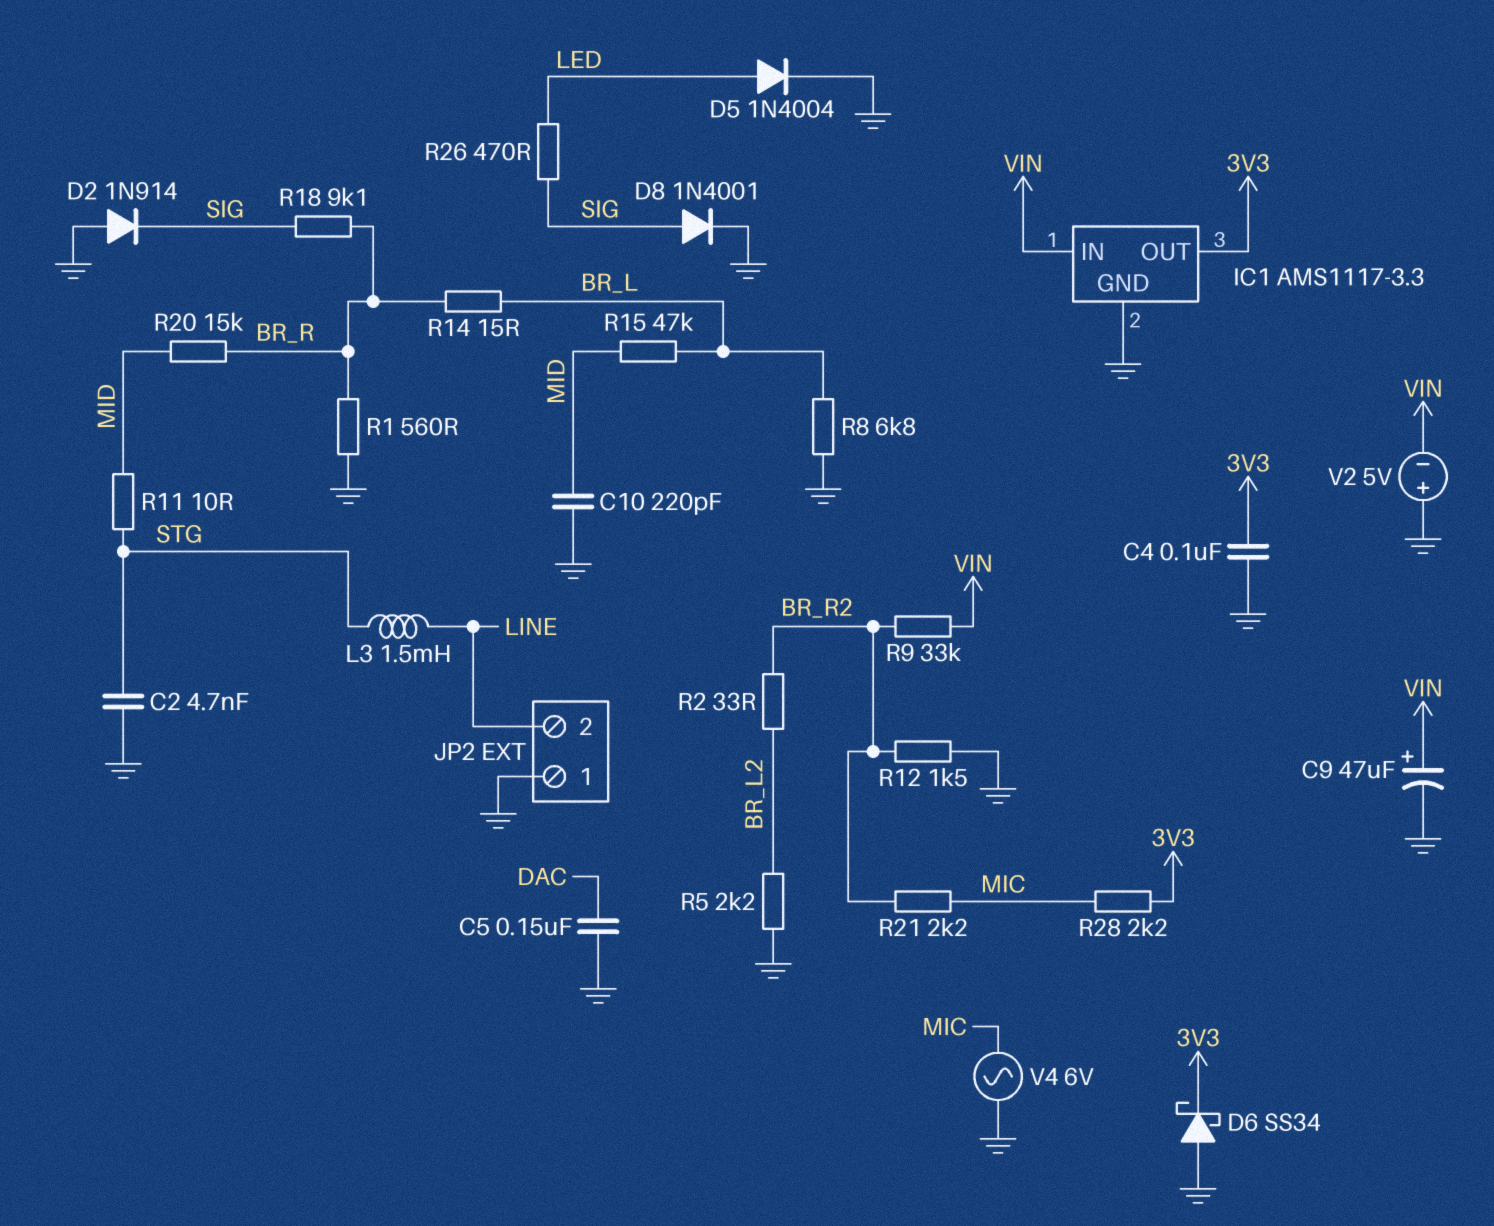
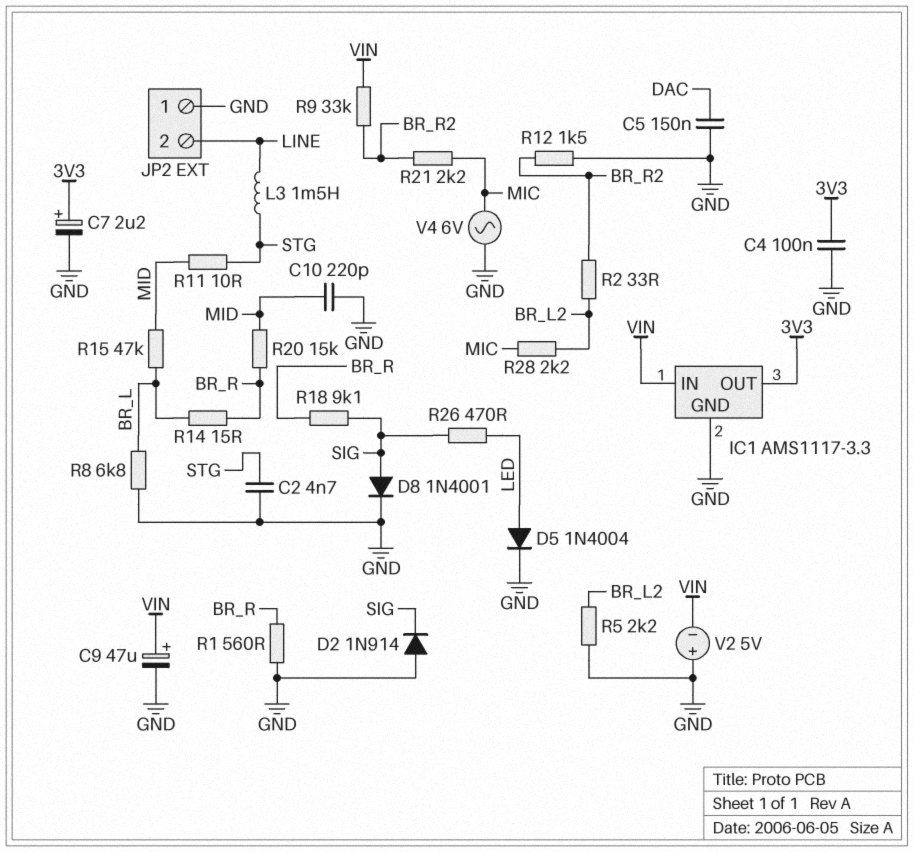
C7: none -> 2.2uF (plus 3V3, minus GND)
D6: schottky SS34 (A GND, K 3V3) -> none
R28: 2.2k (3V3, MIC) -> 2.2k (BR_L2, MIC)

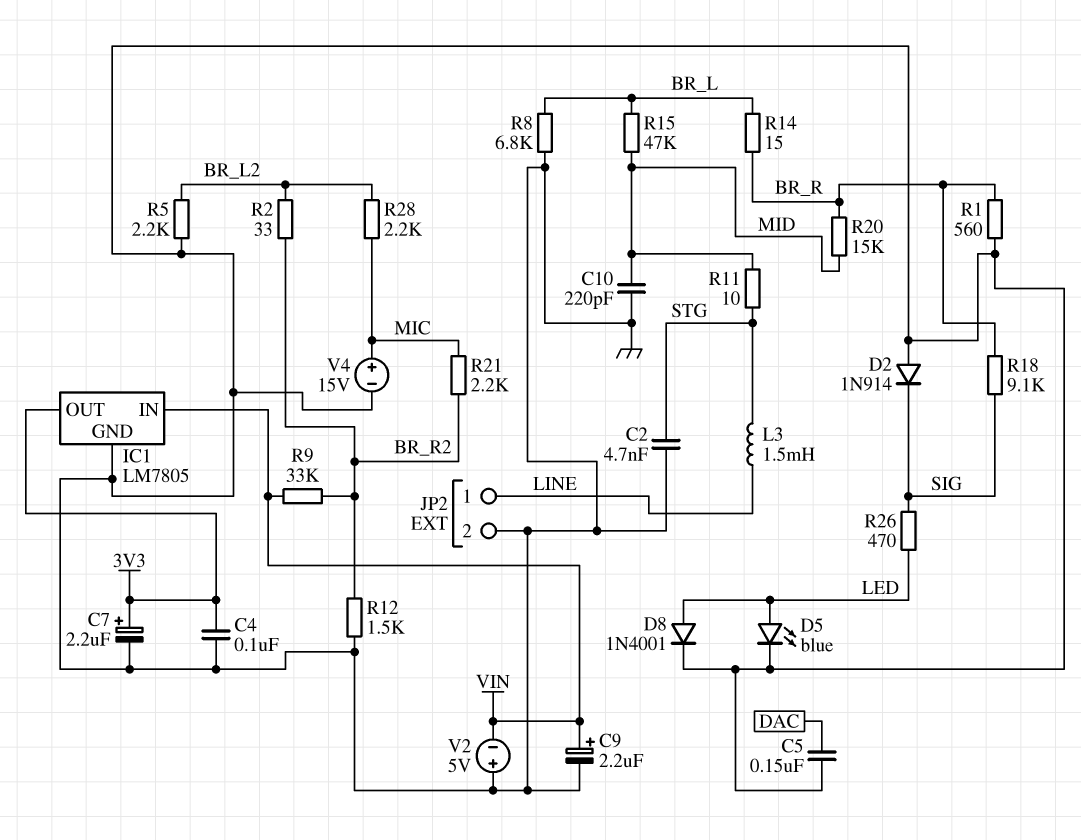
C9: 47uF (plus VIN, minus GND) -> 2.2uF (plus VIN, minus GND)
D5: diode 1N4004 (A LED, K GND) -> LED blue (A LED, K GND)
D8: diode 1N4001 (A SIG, K GND) -> diode 1N4001 (A LED, K GND)
IC1: AMS1117-3.3 -> LM7805
JP2 pin 1: GND -> LINE
JP2 pin 2: LINE -> GND
V4: AC 6V (GND, MIC) -> 15V (plus MIC, minus GND)

